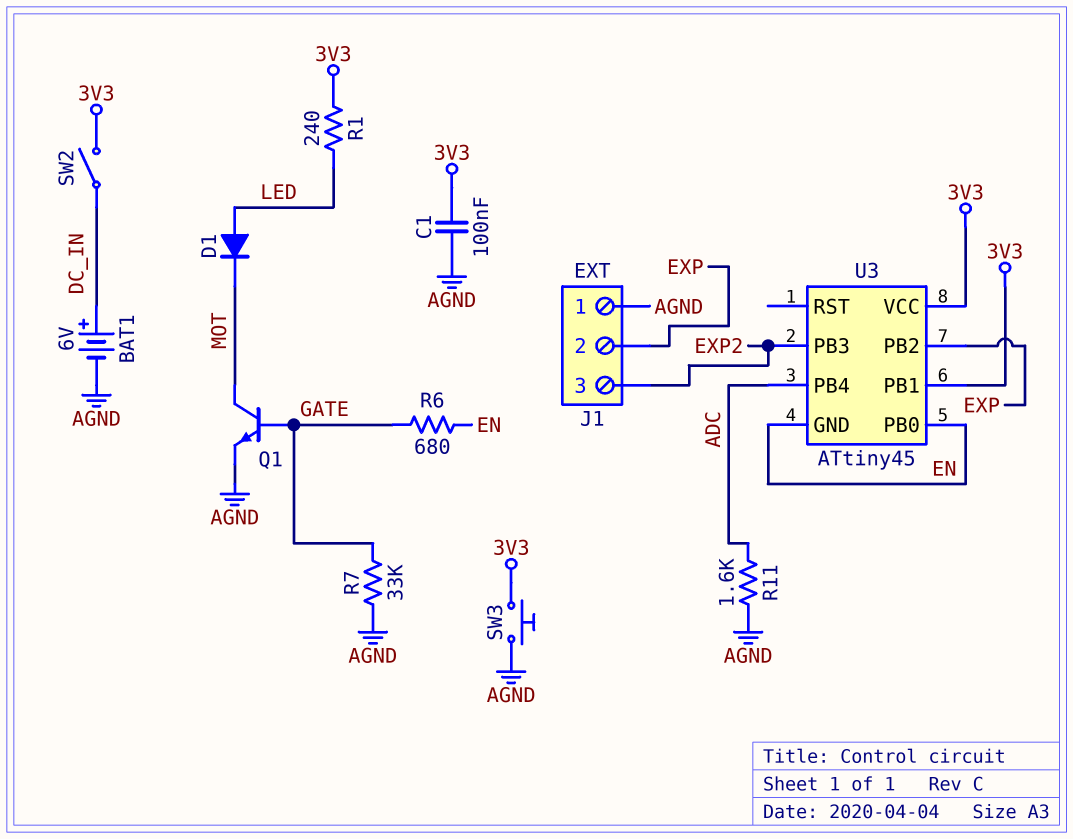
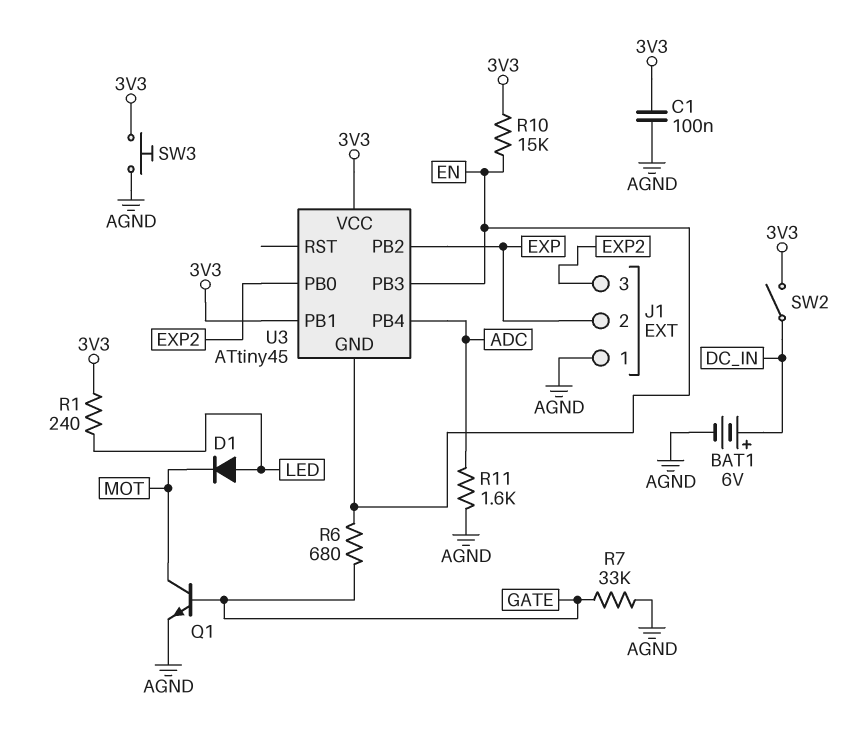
R10: none -> 15k (3V3, EN)
U3 pin PB0: EN -> EXP2
U3 pin PB3: EXP2 -> EN

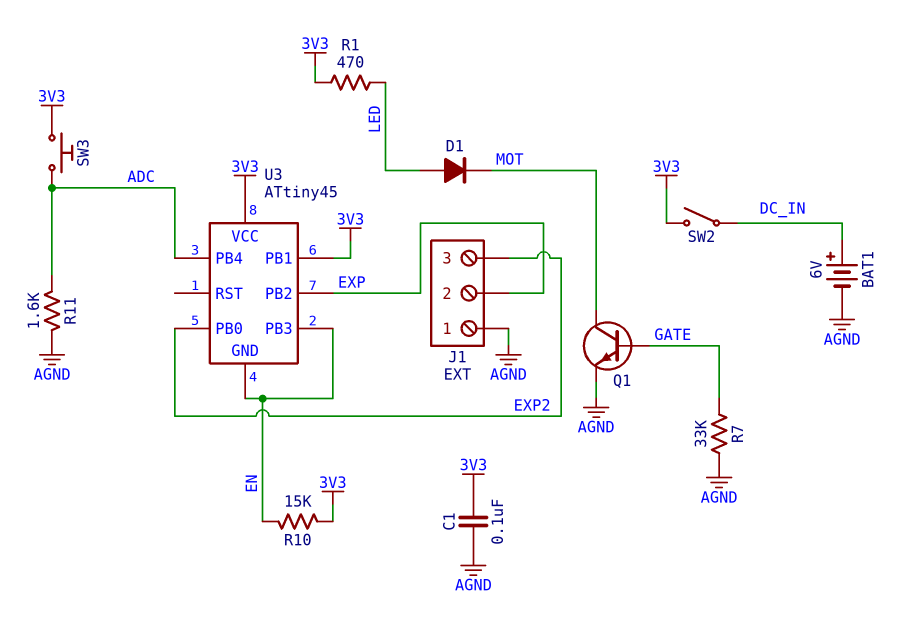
R1: 240 (3V3, LED) -> 470 (3V3, LED)
R6: 680 (EN, GATE) -> none
SW3: button (3V3, AGND) -> button (3V3, ADC)

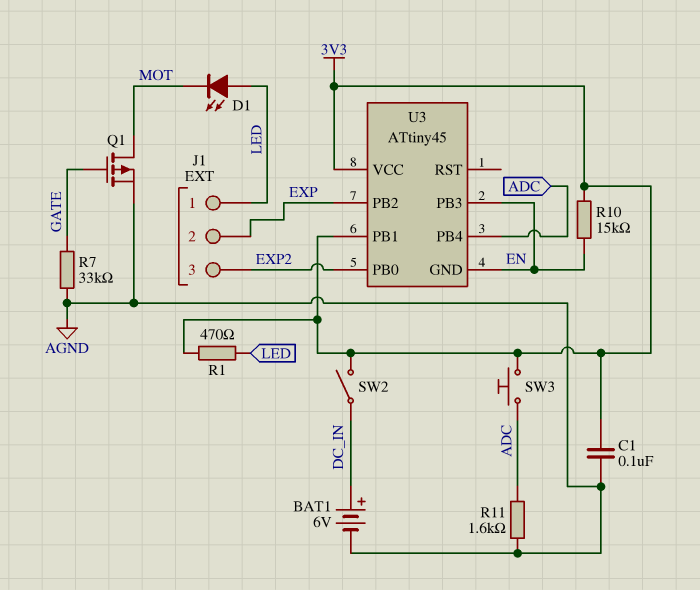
D1: diode (A LED, K MOT) -> LED (A LED, K MOT)
J1 pin 1: AGND -> LED
Q1: NPN (B GATE, C MOT, E AGND) -> PMOS (G GATE, D MOT, S AGND)

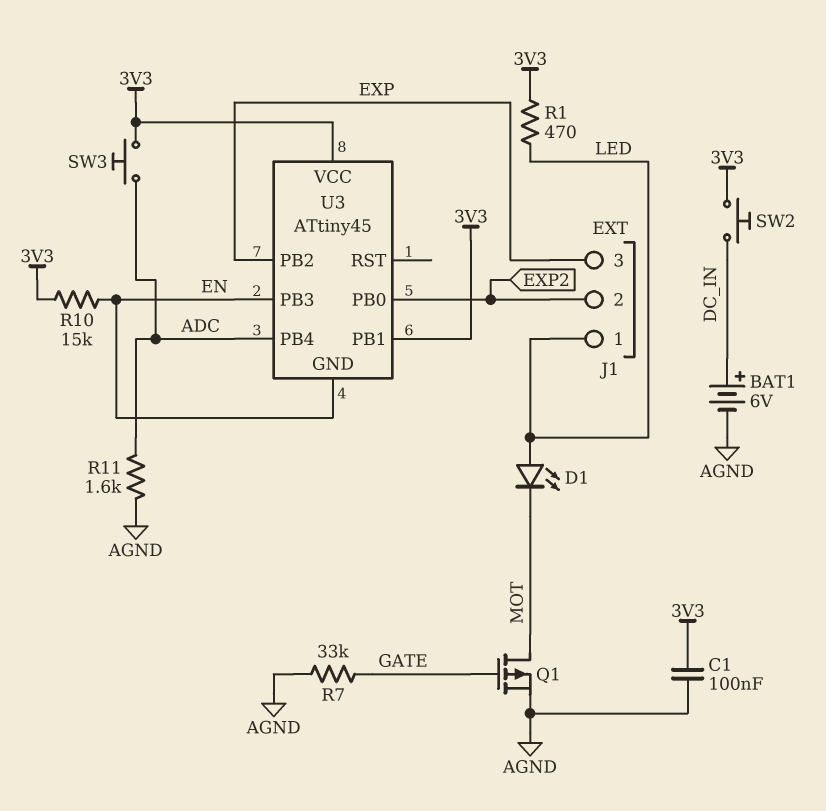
J1 pin 2: EXP -> EXP2
J1 pin 3: EXP2 -> EXP
SW2: switch (3V3, DC_IN) -> button (3V3, DC_IN)

